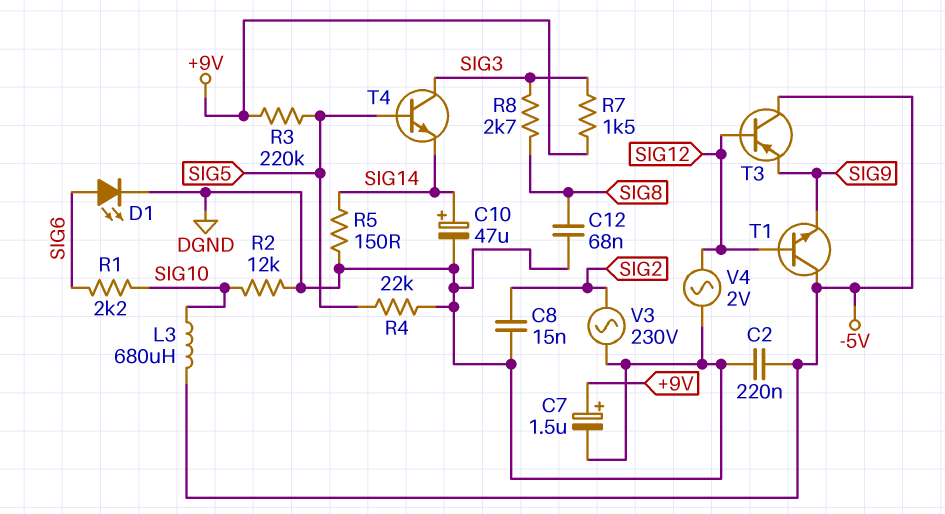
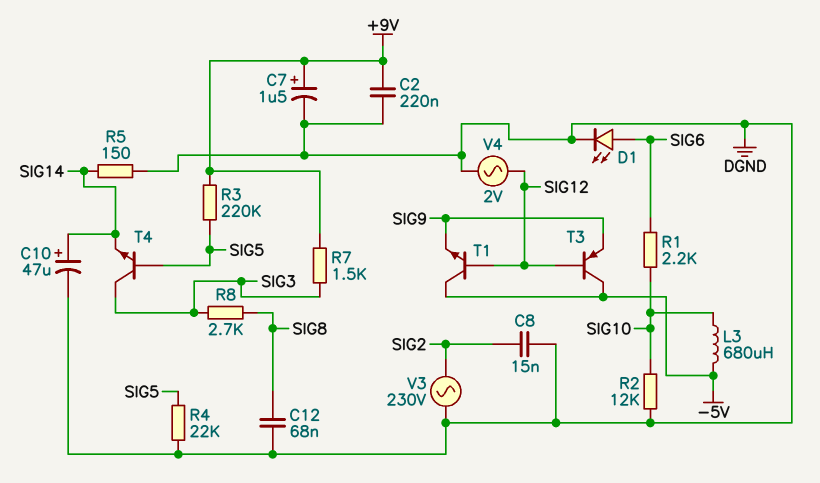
C2: 220nF (-5V, DGND) -> 220nF (+9V, DGND)

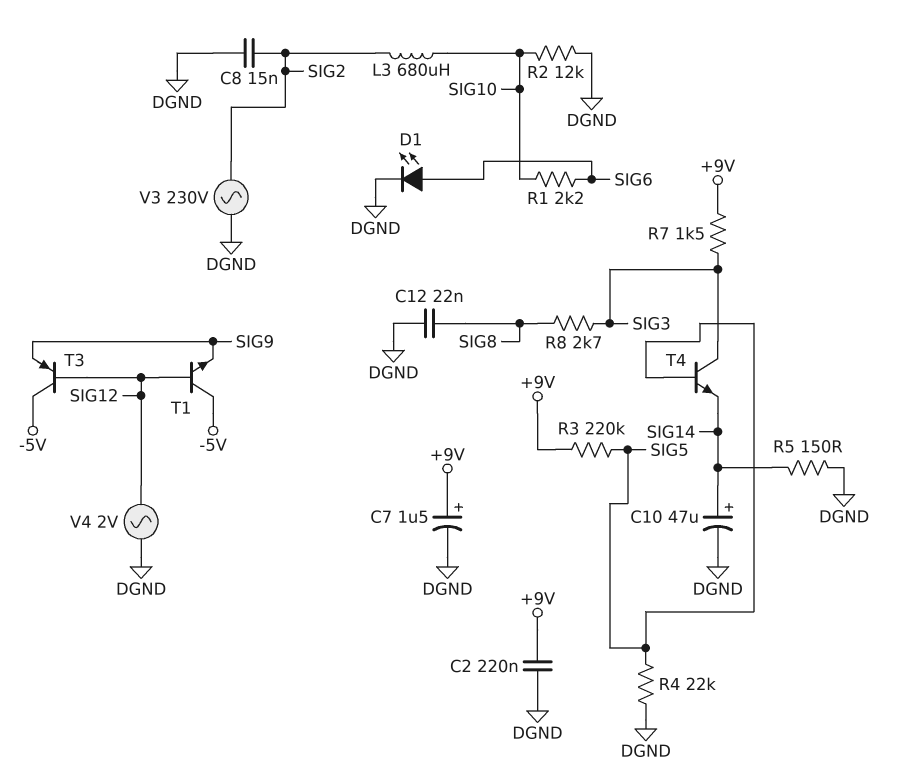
C12: 68nF (DGND, SIG8) -> 22nF (DGND, SIG8)
L3: 680uH (-5V, SIG10) -> 680uH (SIG2, SIG10)

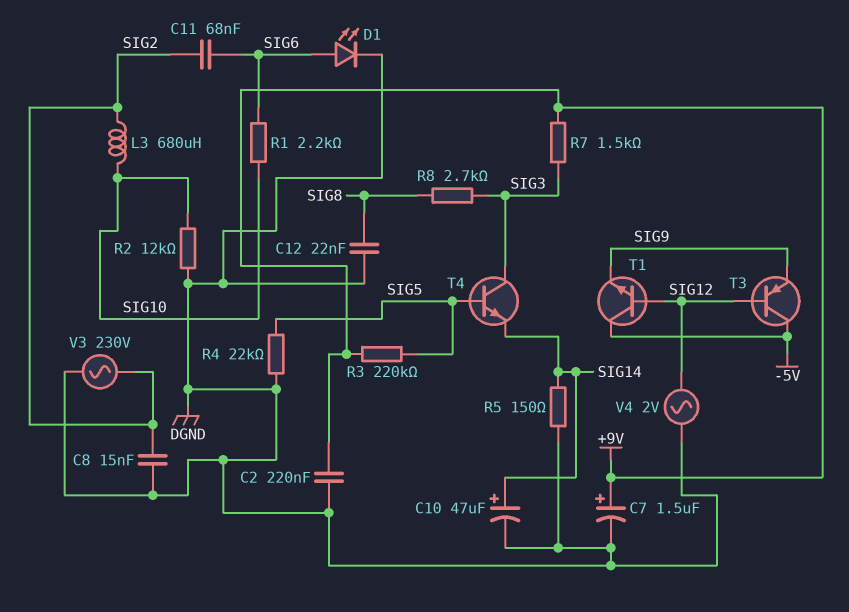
C11: none -> 68nF (SIG2, SIG6)

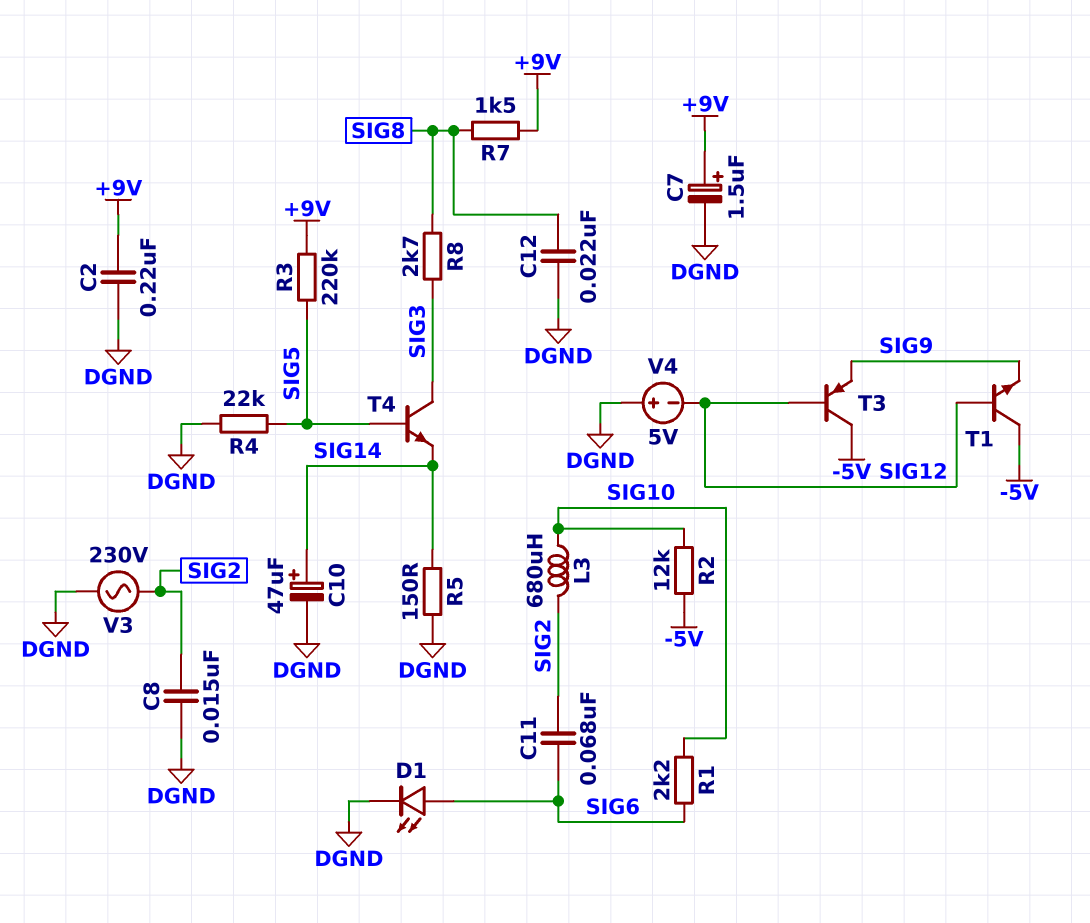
R2: 12k (DGND, SIG10) -> 12k (-5V, SIG10)
R7: 1.5k (+9V, SIG3) -> 1.5k (+9V, SIG8)
V4: AC 2V (DGND, SIG12) -> 5V (plus DGND, minus SIG12)

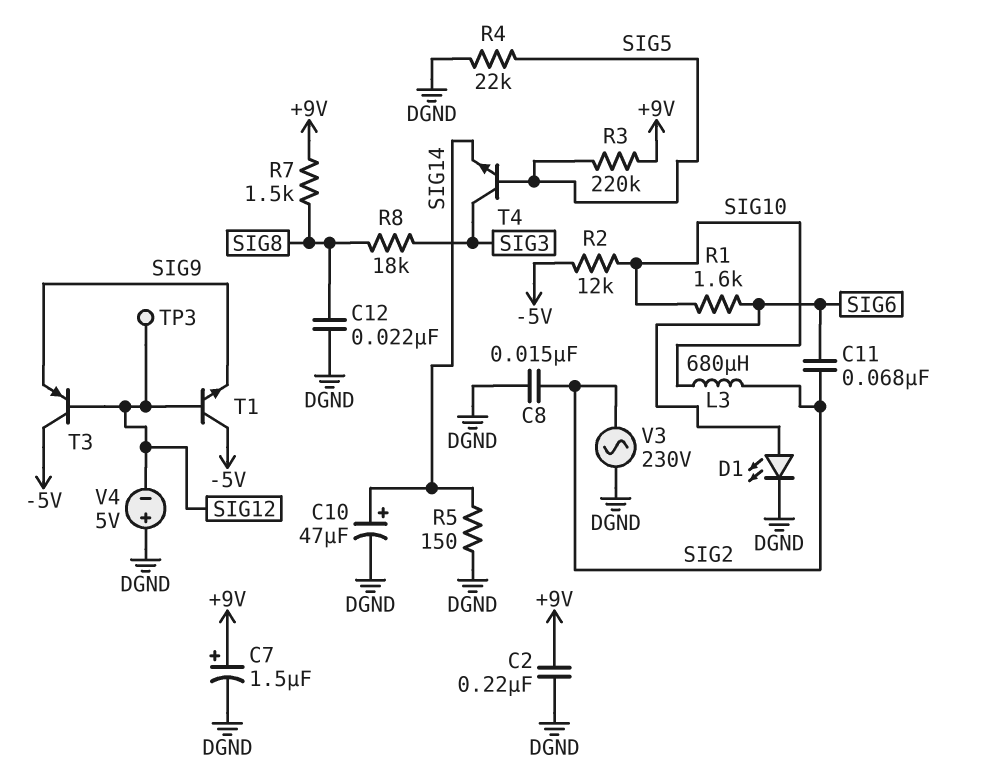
R1: 2.2k (SIG6, SIG10) -> 1.6k (SIG6, SIG10)
R8: 2.7k (SIG3, SIG8) -> 18k (SIG3, SIG8)
TP3: none -> test point (SIG12)

